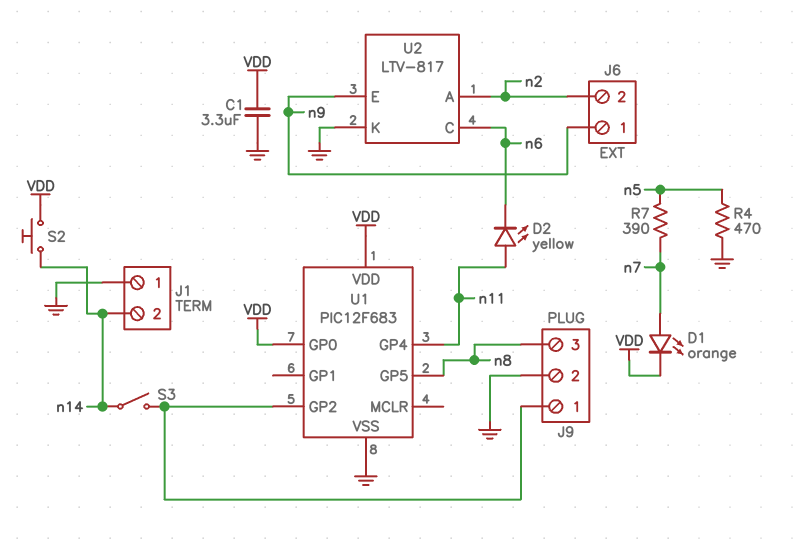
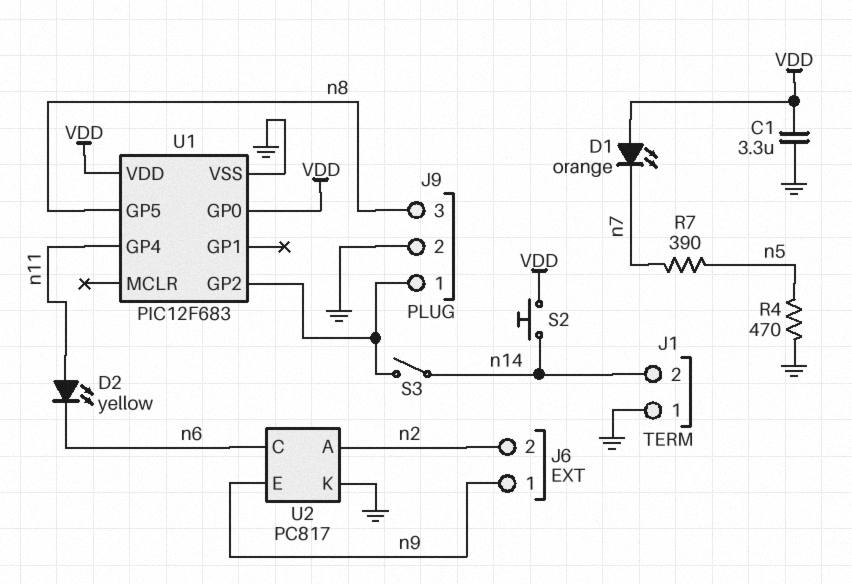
D1: LED orange (A n7, K VDD) -> LED orange (A VDD, K n7)
U2: LTV-817 -> PC817

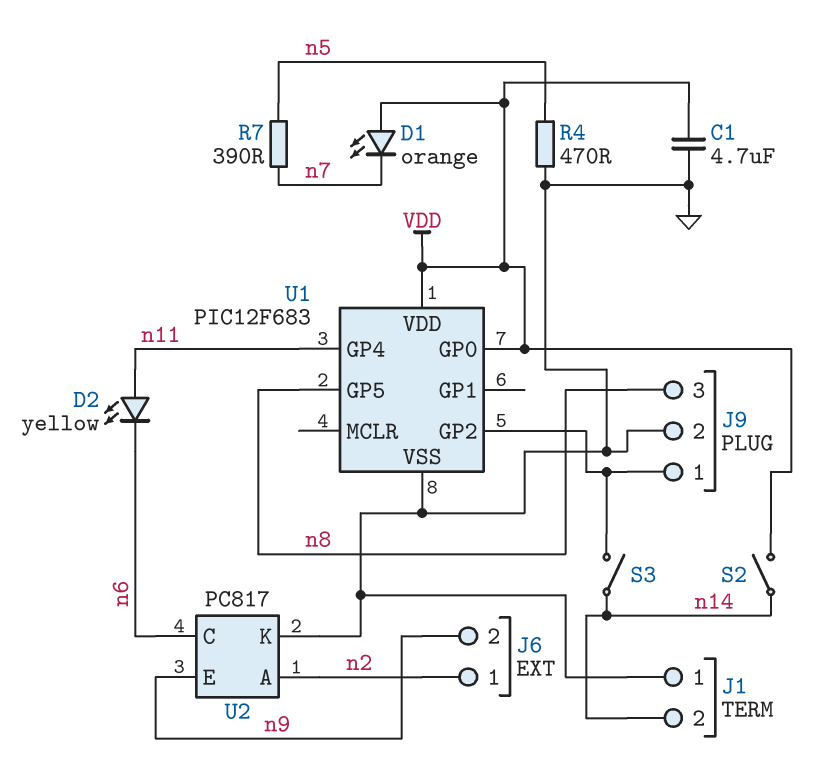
C1: 3.3uF (GND, VDD) -> 4.7uF (GND, VDD)
J6 pin 1: n9 -> n2
J6 pin 2: n2 -> n9
S2: button (VDD, n14) -> switch (VDD, n14)

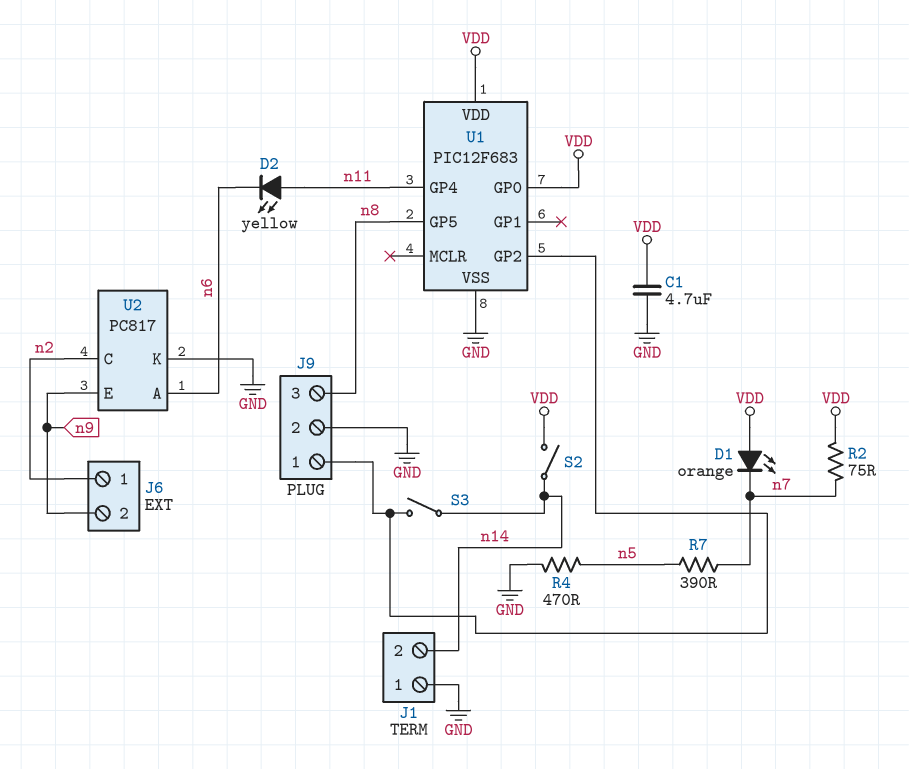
R2: none -> 75 (VDD, n7)
U2 pin A: n2 -> n6
U2 pin C: n6 -> n2

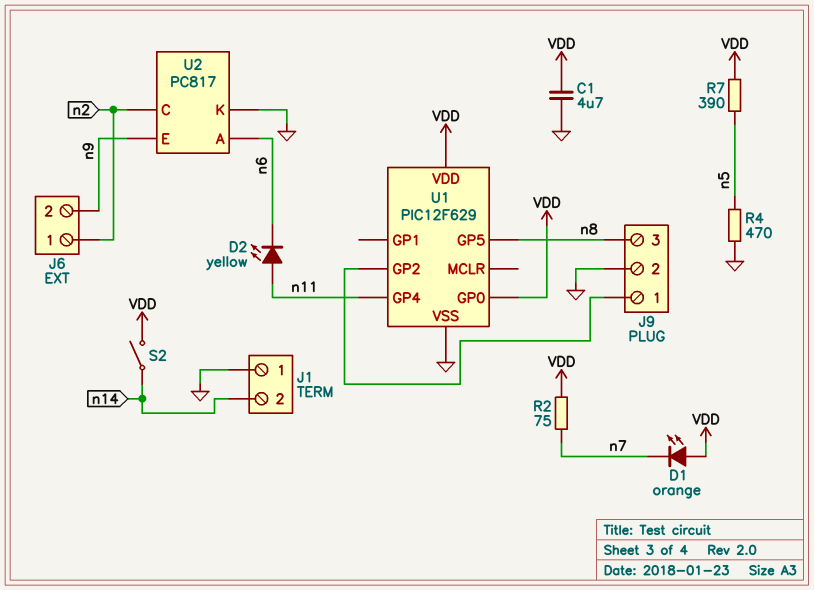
R7: 390 (n5, n7) -> 390 (VDD, n5)
S3: switch (J9/1, n14) -> none
U1: PIC12F683 -> PIC12F629

